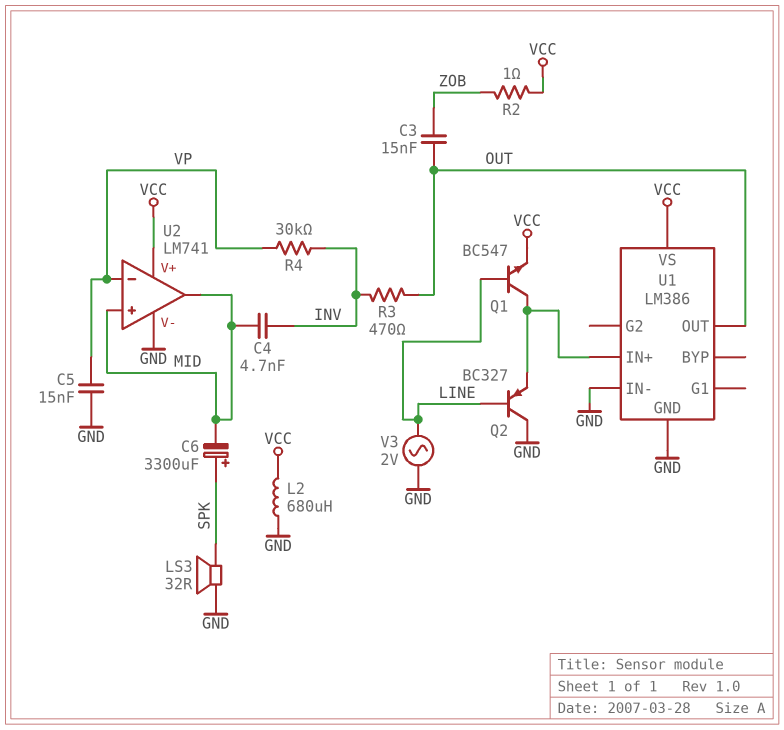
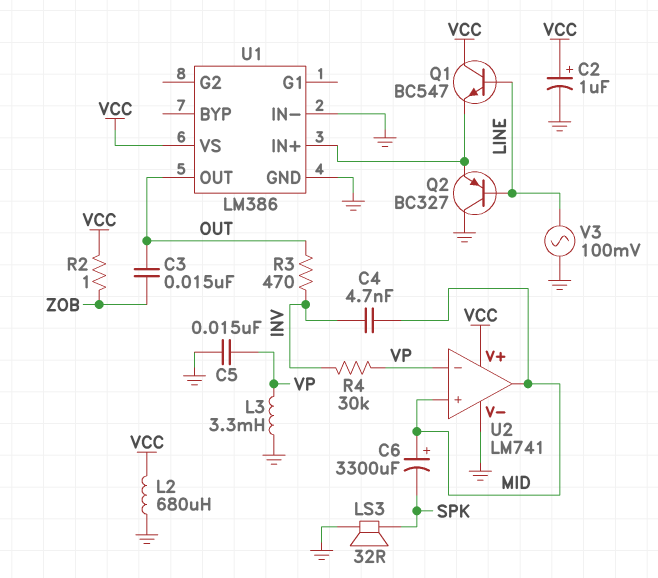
C2: none -> 1uF (plus VCC, minus GND)
C6: 3300uF (plus SPK, minus MID) -> 3300uF (plus MID, minus SPK)
L3: none -> 3.3mH (GND, VP)
Q1: NPN BC547 (B LINE, C U1/IN+, E VCC) -> NPN BC547 (B LINE, C VCC, E U1/IN+)
V3: AC 2V (GND, LINE) -> AC 100mV (GND, LINE)

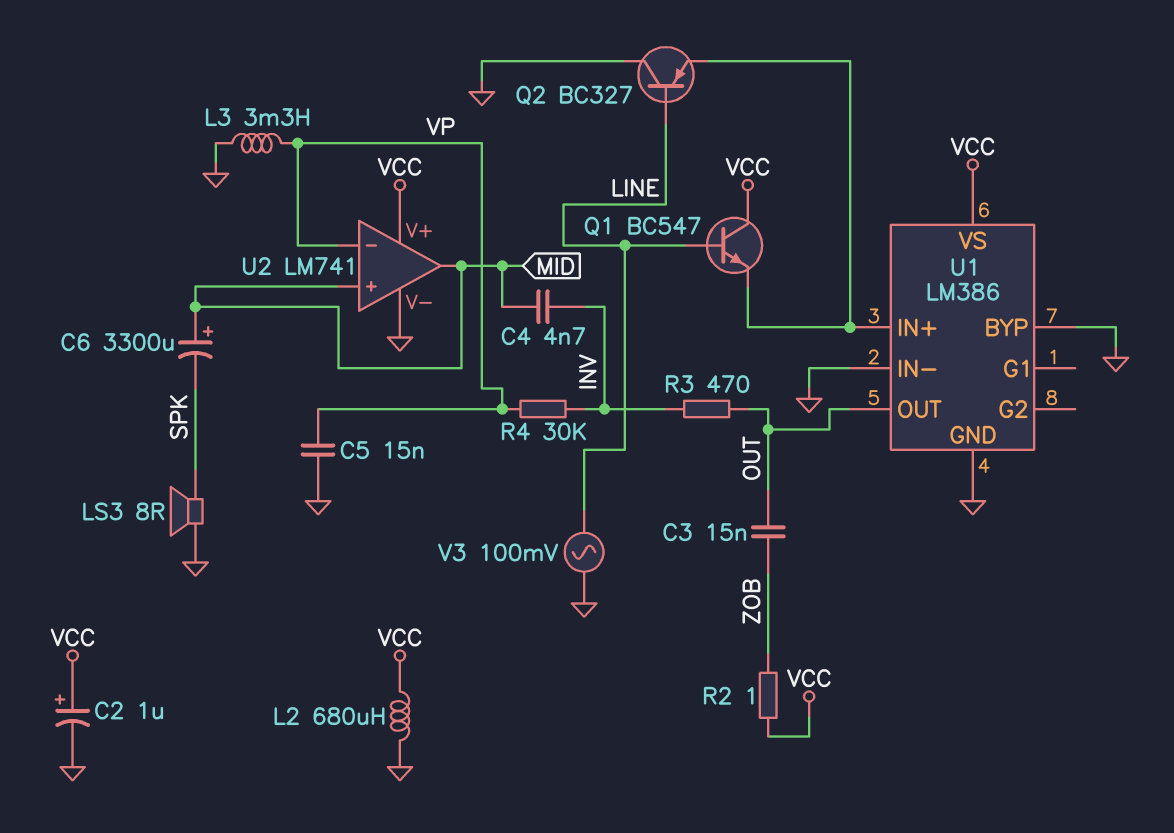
LS3: speaker 32R (GND, SPK) -> speaker 8R (GND, SPK)
U1 pin BYP: none -> GND

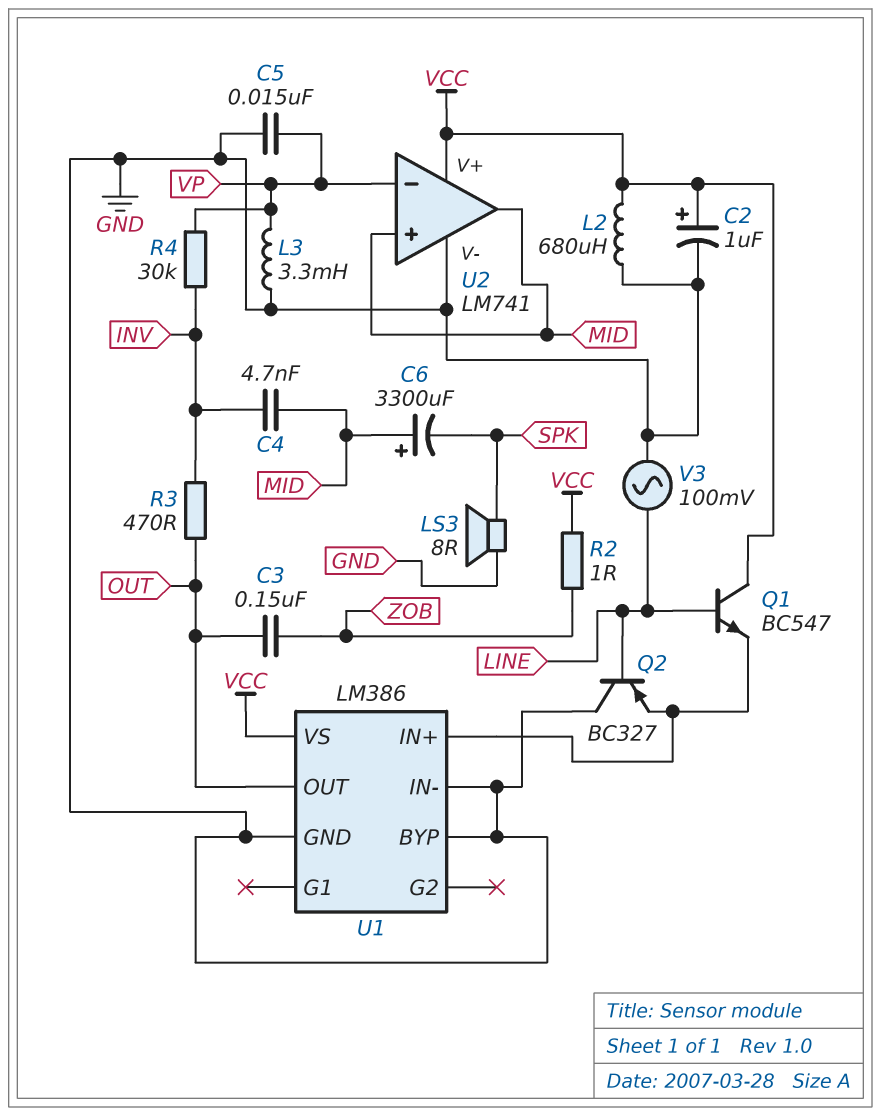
C3: 15nF (OUT, ZOB) -> 150nF (OUT, ZOB)

